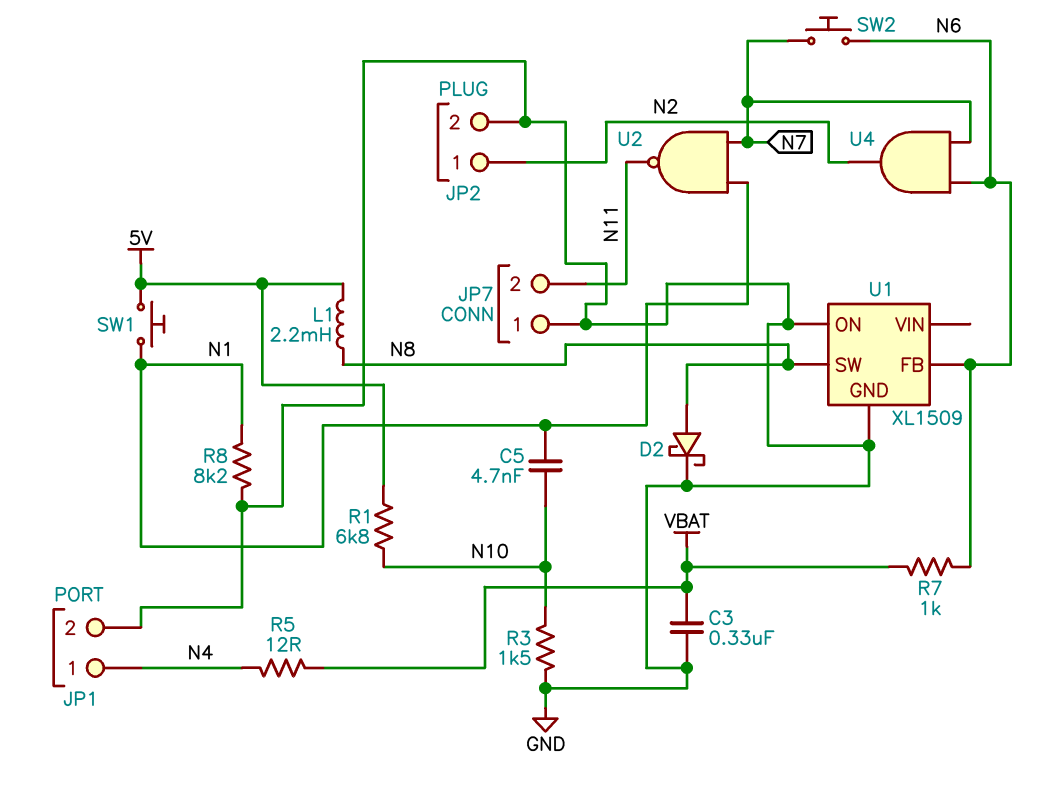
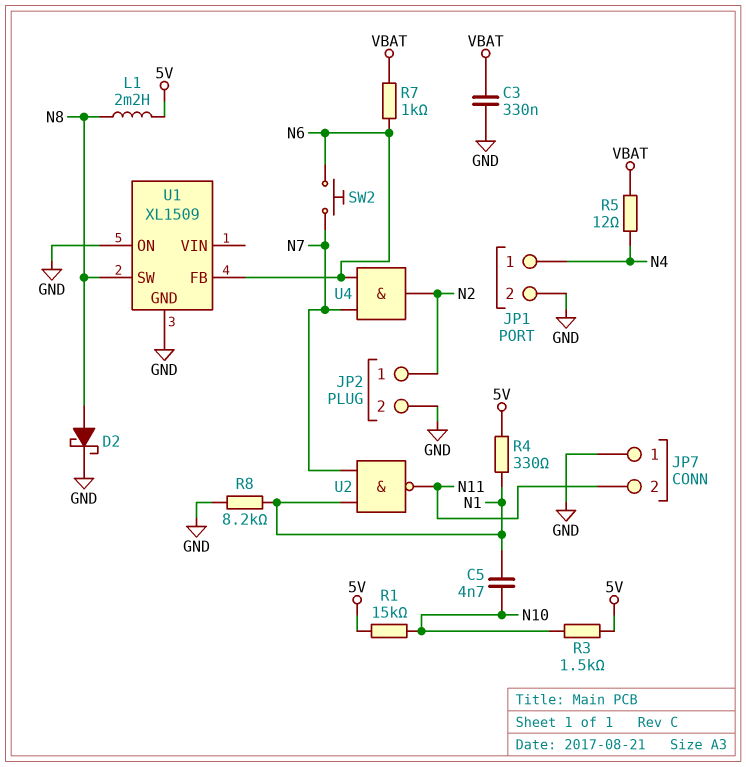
R1: 6.8k (5V, N10) -> 15k (5V, N10)
R3: 1.5k (GND, N10) -> 1.5k (5V, N10)
R4: none -> 330 (5V, N1)
SW1: button (5V, N1) -> none

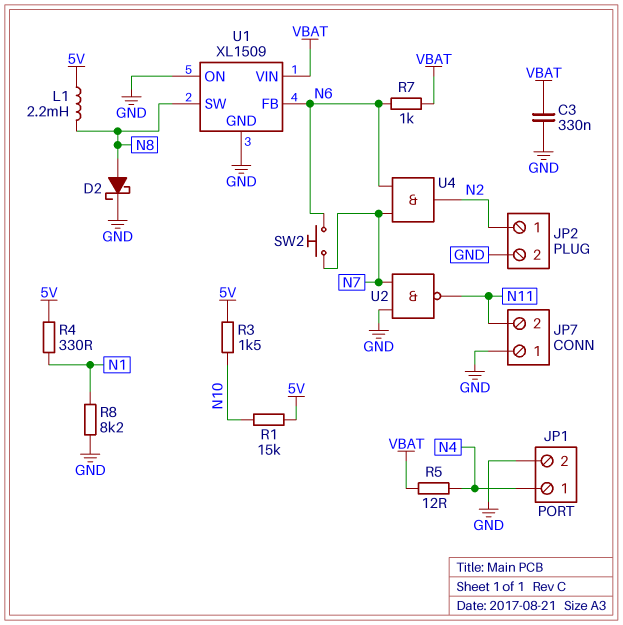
C5: 4.7nF (N1, N10) -> none
U1 pin VIN: none -> VBAT
U2: NAND (in N1, in N7, out N11) -> NAND (in GND, in N7, out N11)

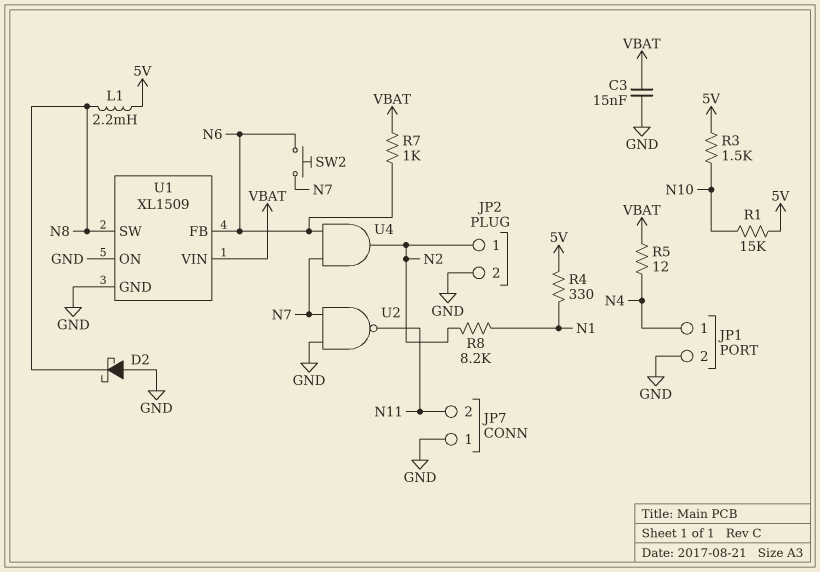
C3: 330nF (GND, VBAT) -> 15nF (GND, VBAT)
D2: schottky (A N8, K GND) -> schottky (A GND, K N8)
R8: 8.2k (GND, N1) -> 8.2k (N1, N2)

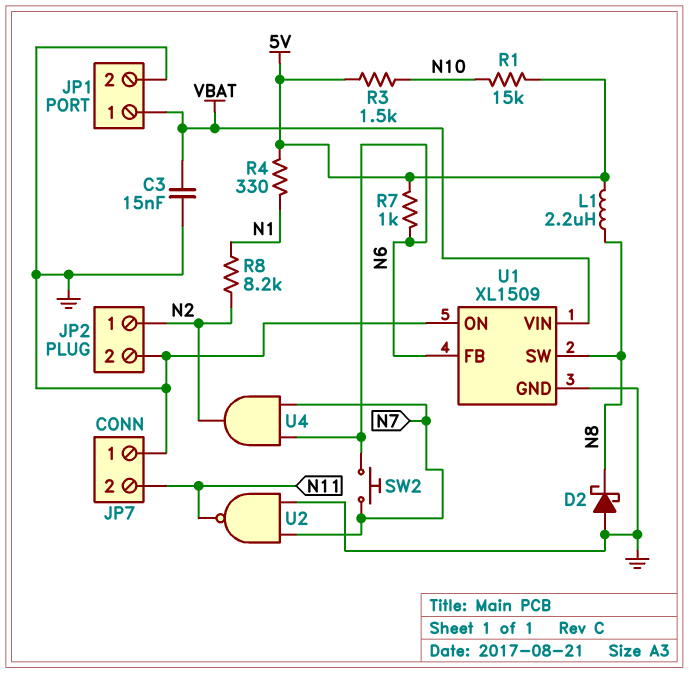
JP1 pin 1: N4 -> VBAT
L1: 2.2mH (5V, N8) -> 2.2uH (5V, N8)
R5: 12 (N4, VBAT) -> none
R7: 1k (N6, VBAT) -> 1k (5V, N6)

